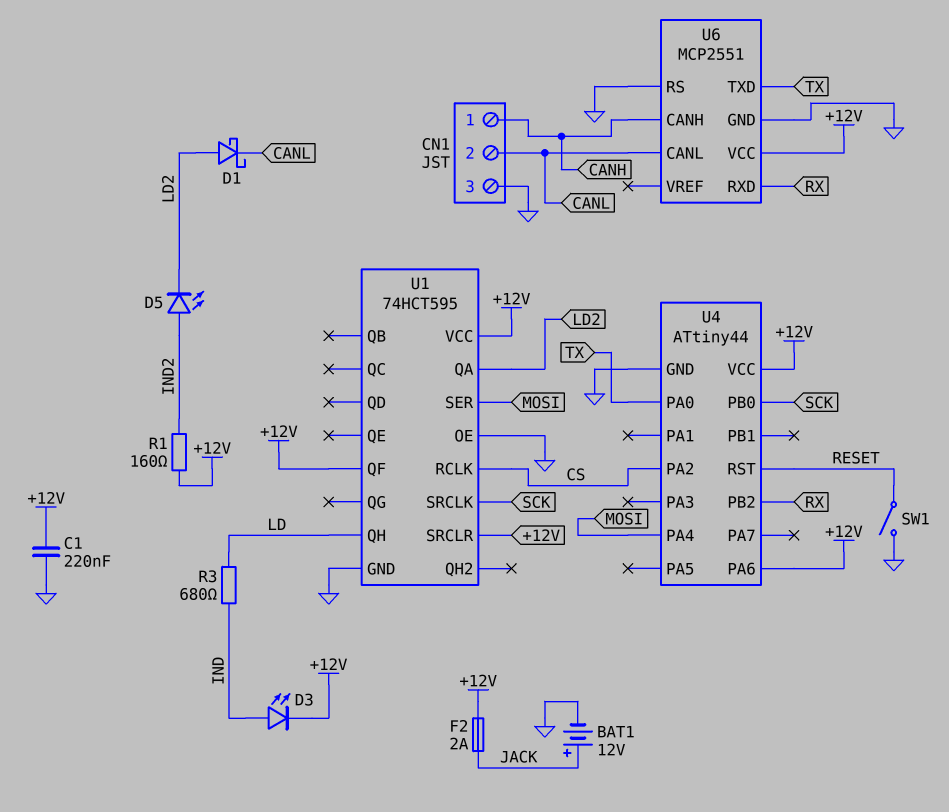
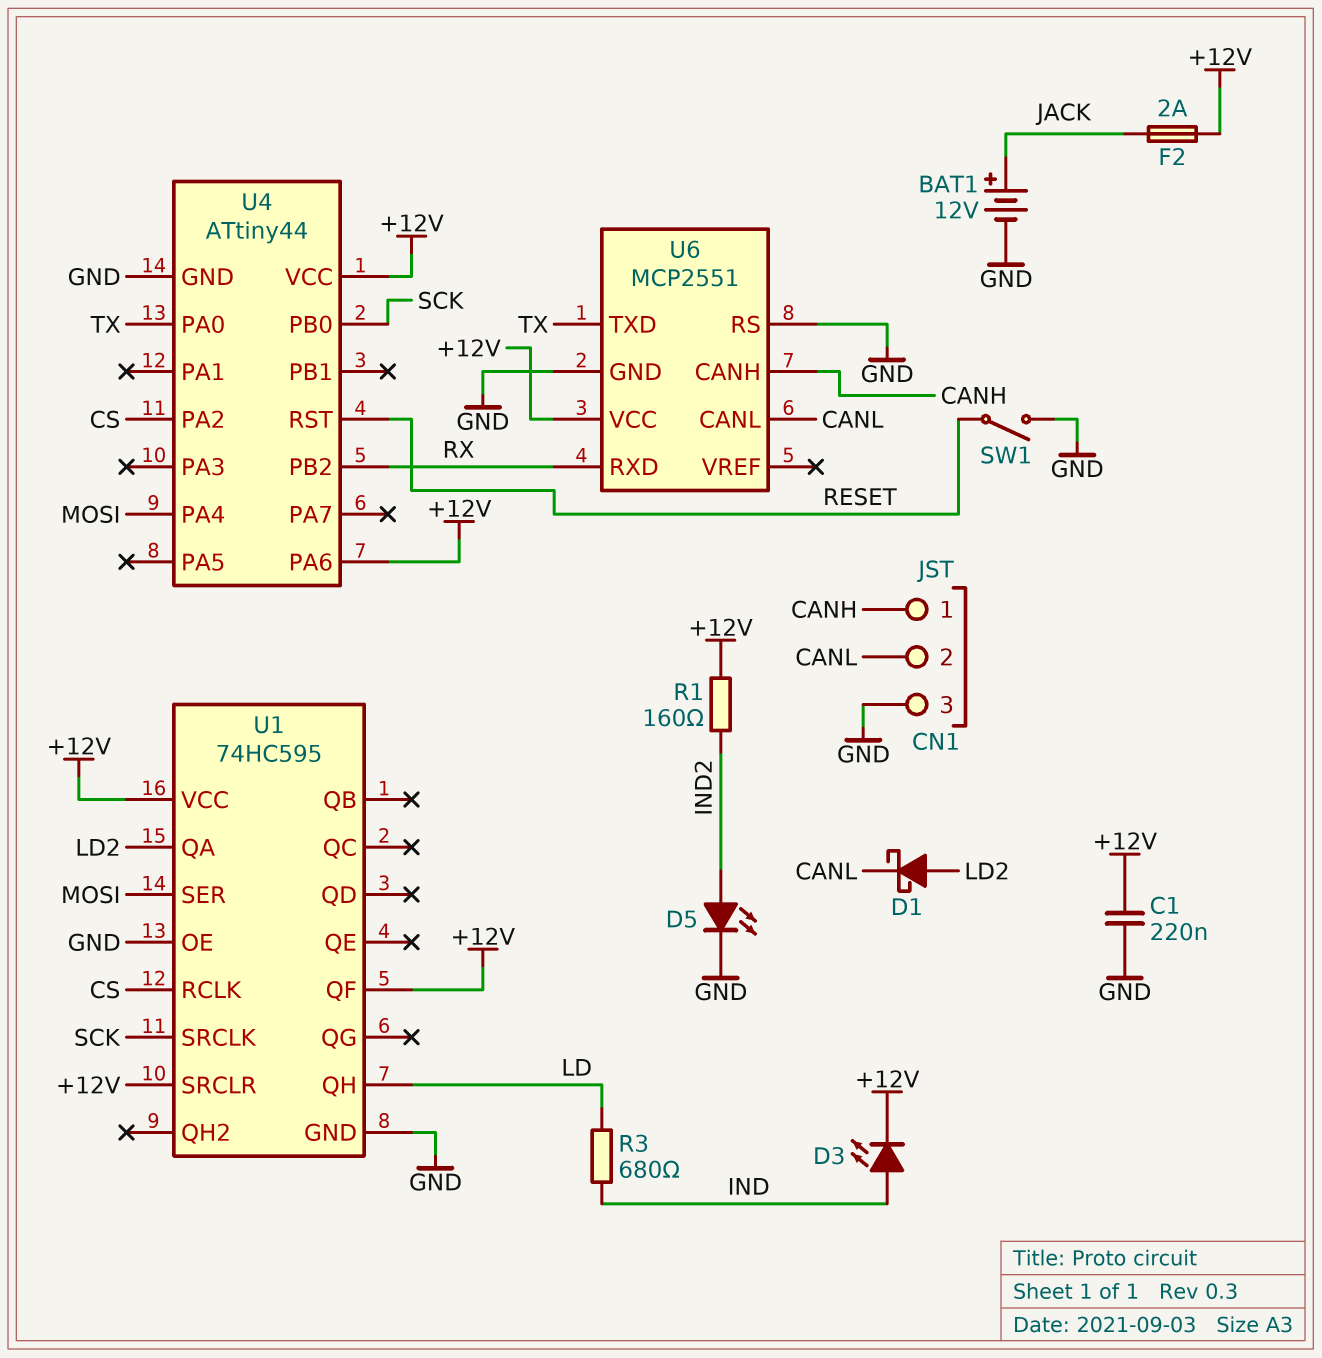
D5: LED (A IND2, K LD2) -> LED (A IND2, K GND)
U1: 74HCT595 -> 74HC595

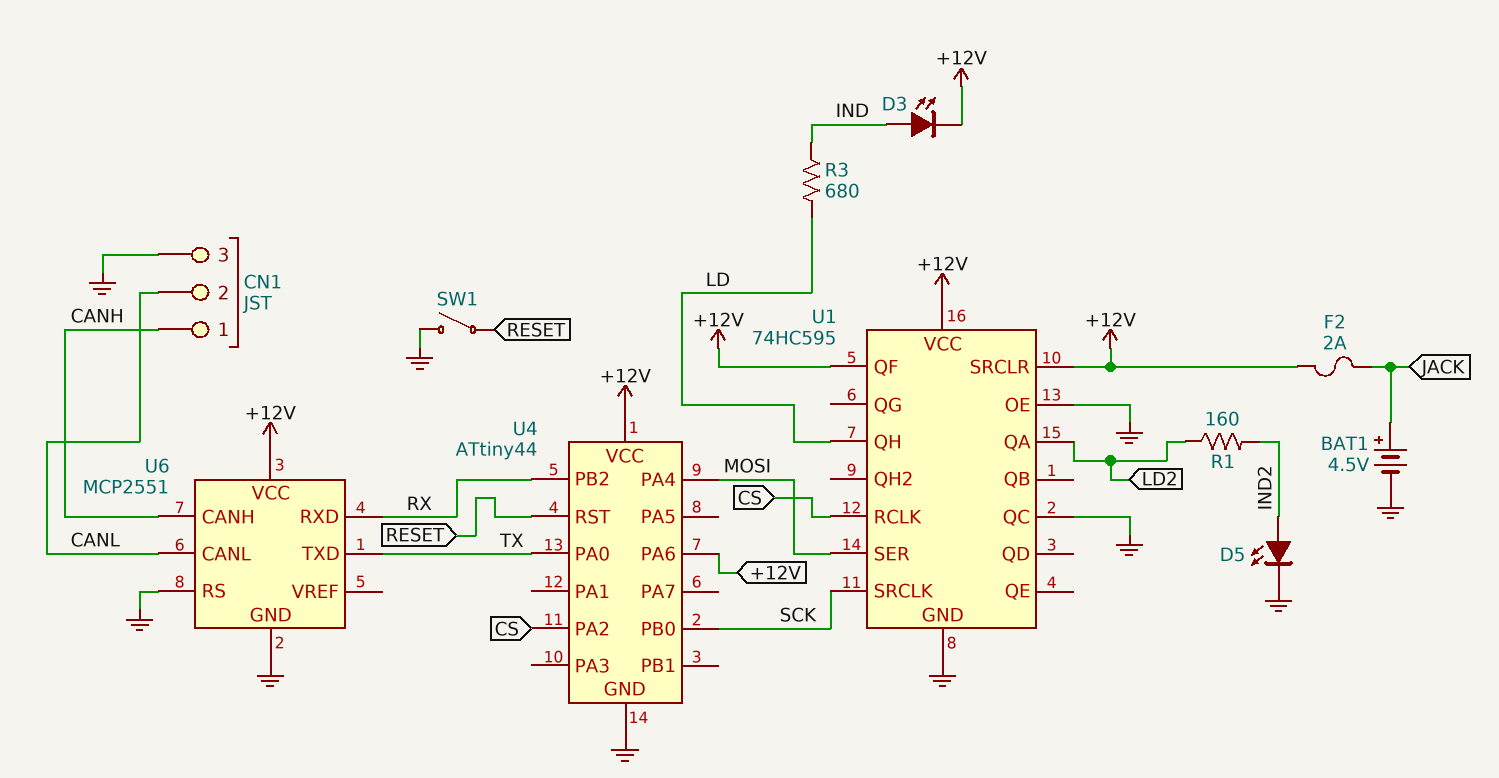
BAT1: 12V (plus JACK, minus GND) -> 4.5V (plus JACK, minus GND)
C1: 220nF (+12V, GND) -> none
D1: schottky (A LD2, K CANL) -> none
R1: 160 (+12V, IND2) -> 160 (IND2, LD2)
U1 pin QC: none -> GND

